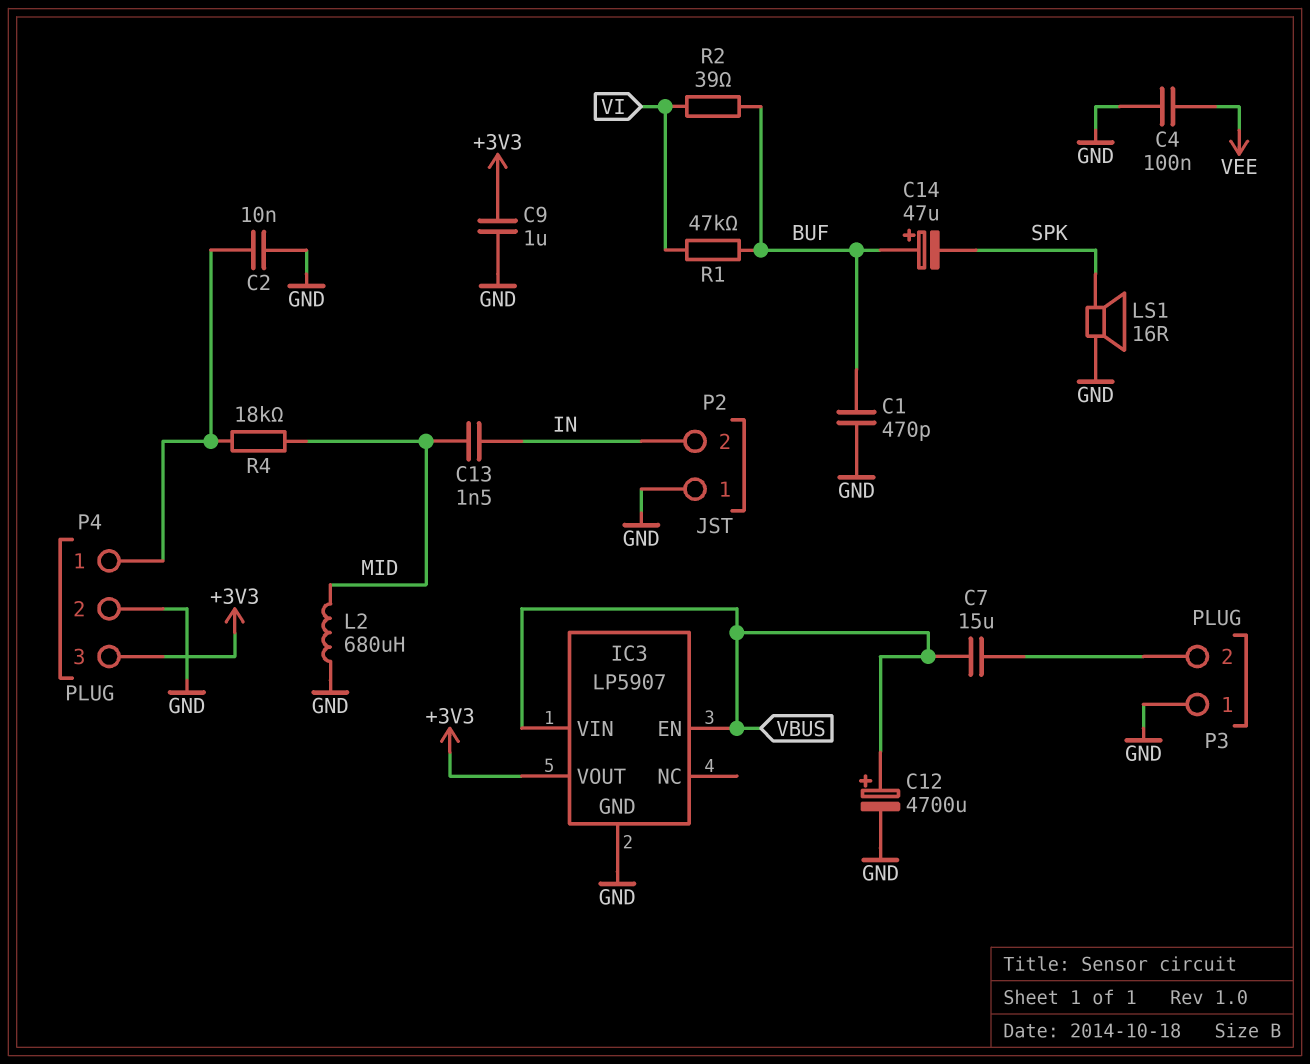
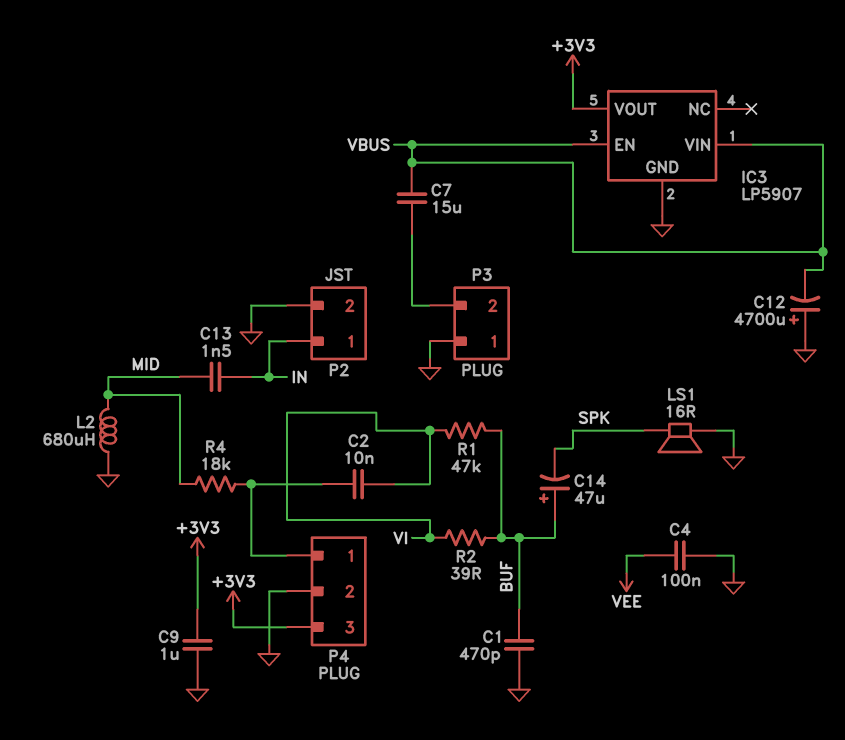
C2: 10nF (GND, P4/1) -> 10nF (P4/1, VI)
C12: 4700uF (plus VBUS, minus GND) -> 4700uF (plus GND, minus VBUS)
P2 pin 1: GND -> IN
P2 pin 2: IN -> GND

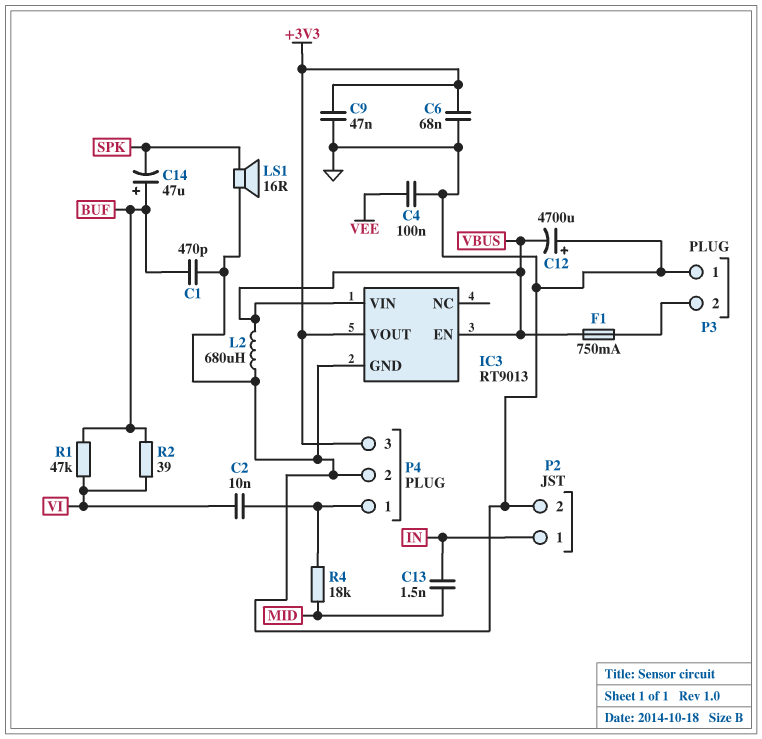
C6: none -> 68nF (+3V3, GND)
C7: 15uF (P3/2, VBUS) -> none
C9: 1uF (+3V3, GND) -> 47nF (+3V3, GND)
F1: none -> 750mA (P3/2, VBUS)
IC3: LP5907 -> RT9013
L2: 680uH (GND, MID) -> 680uH (GND, VBUS)

